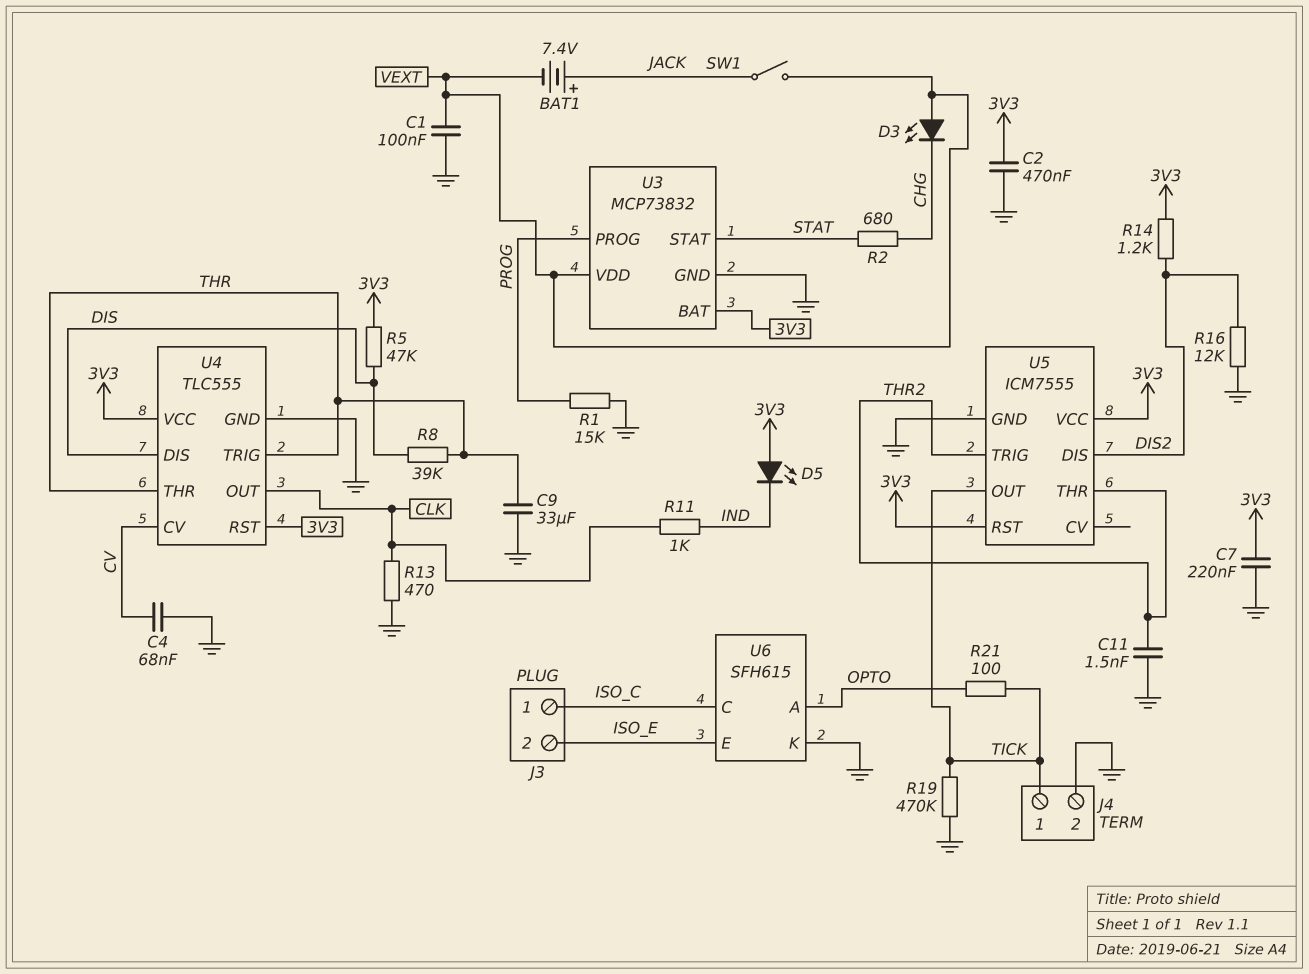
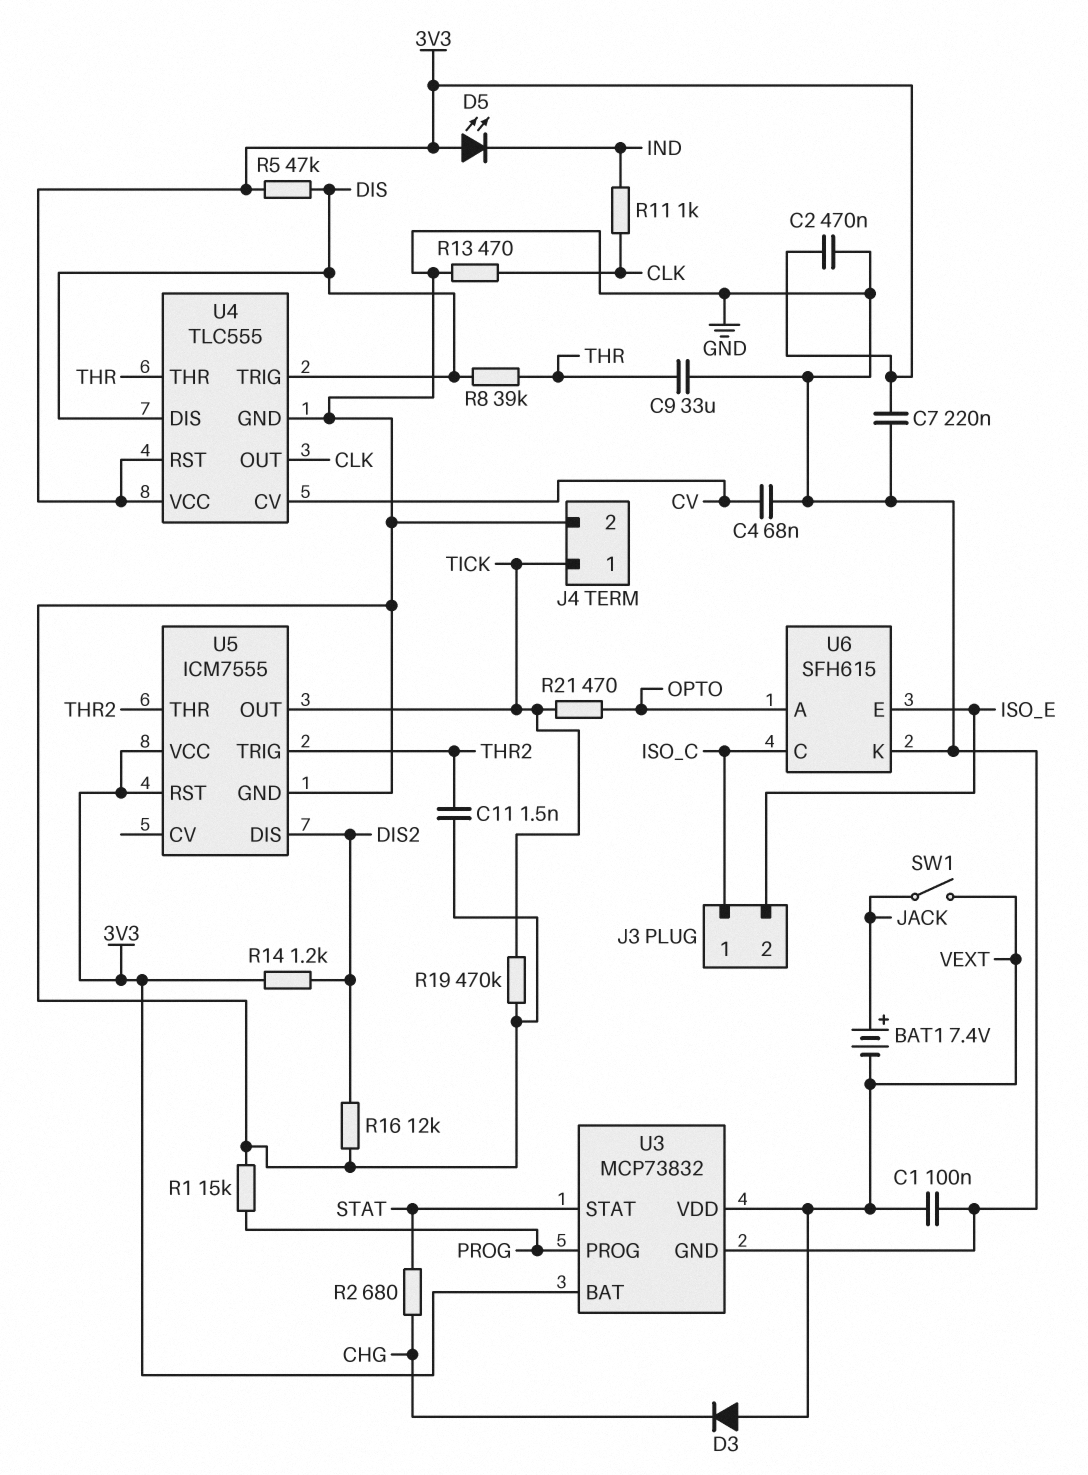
D3: LED (A VEXT, K CHG) -> diode (A VEXT, K CHG)
R21: 100 (OPTO, TICK) -> 470 (OPTO, TICK)
U4 pin TRIG: THR -> DIS

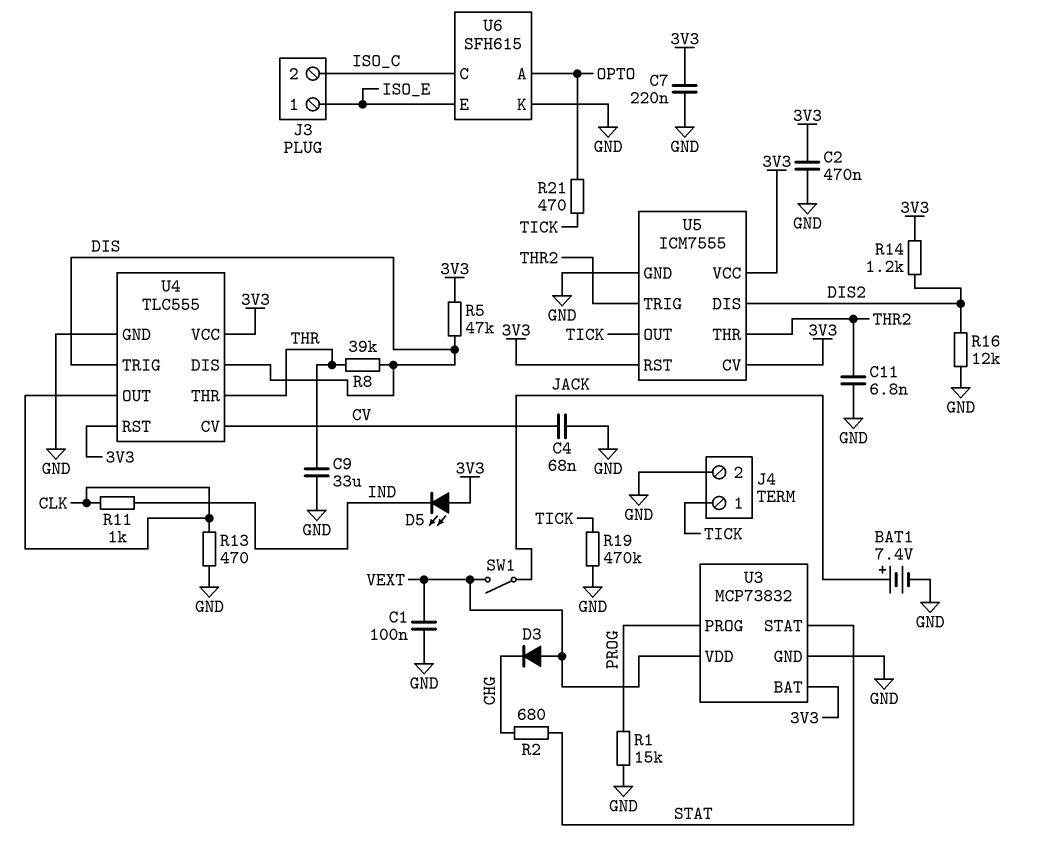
BAT1: 7.4V (plus JACK, minus VEXT) -> 7.4V (plus JACK, minus GND)
C11: 1.5nF (GND, THR2) -> 6.8nF (GND, THR2)
J3 pin 1: ISO_C -> ISO_E
J3 pin 2: ISO_E -> ISO_C
U5 pin CV: none -> 3V3

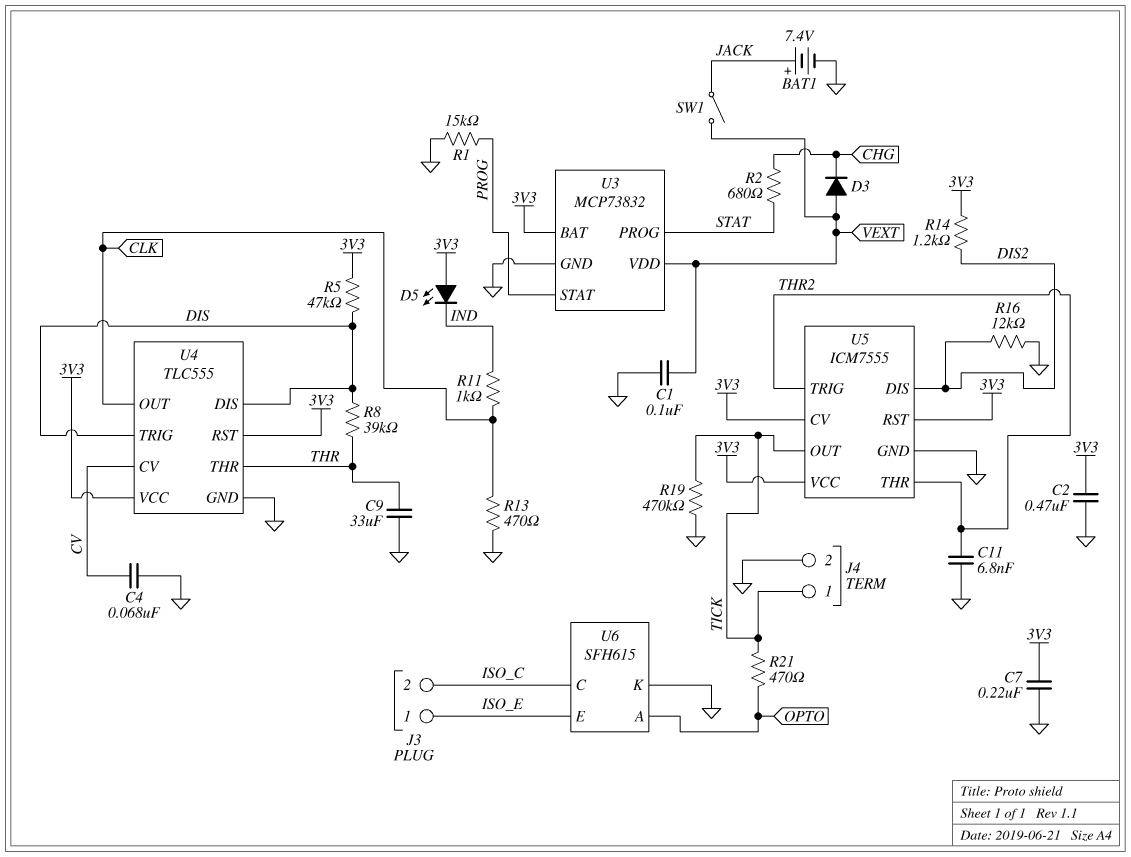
U3 pin PROG: PROG -> STAT
U3 pin STAT: STAT -> PROG

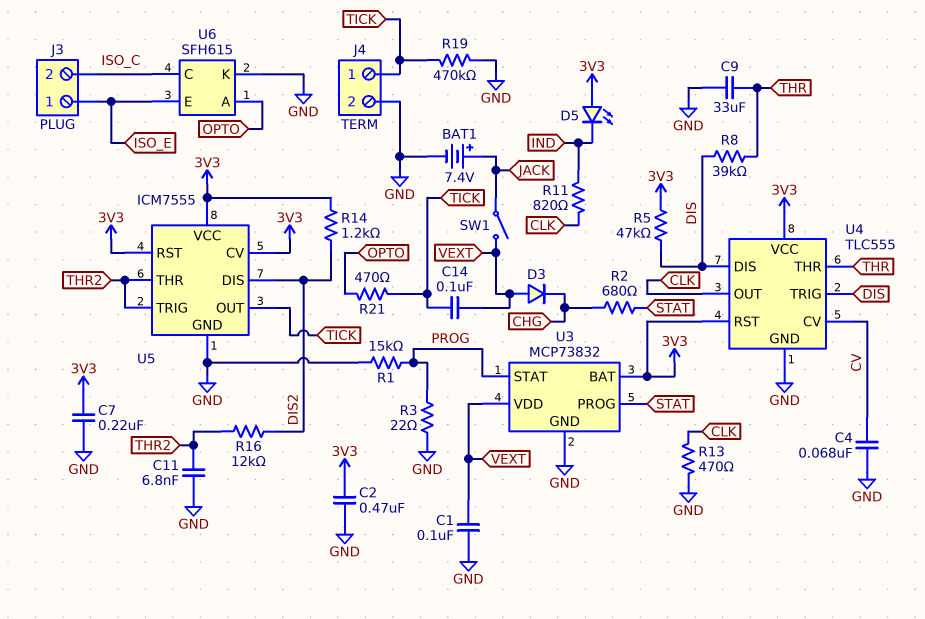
C14: none -> 100nF (TICK, VEXT)
R3: none -> 22 (GND, PROG)
R11: 1k (CLK, IND) -> 820 (CLK, IND)
R16: 12k (DIS2, GND) -> 12k (DIS2, THR2)

